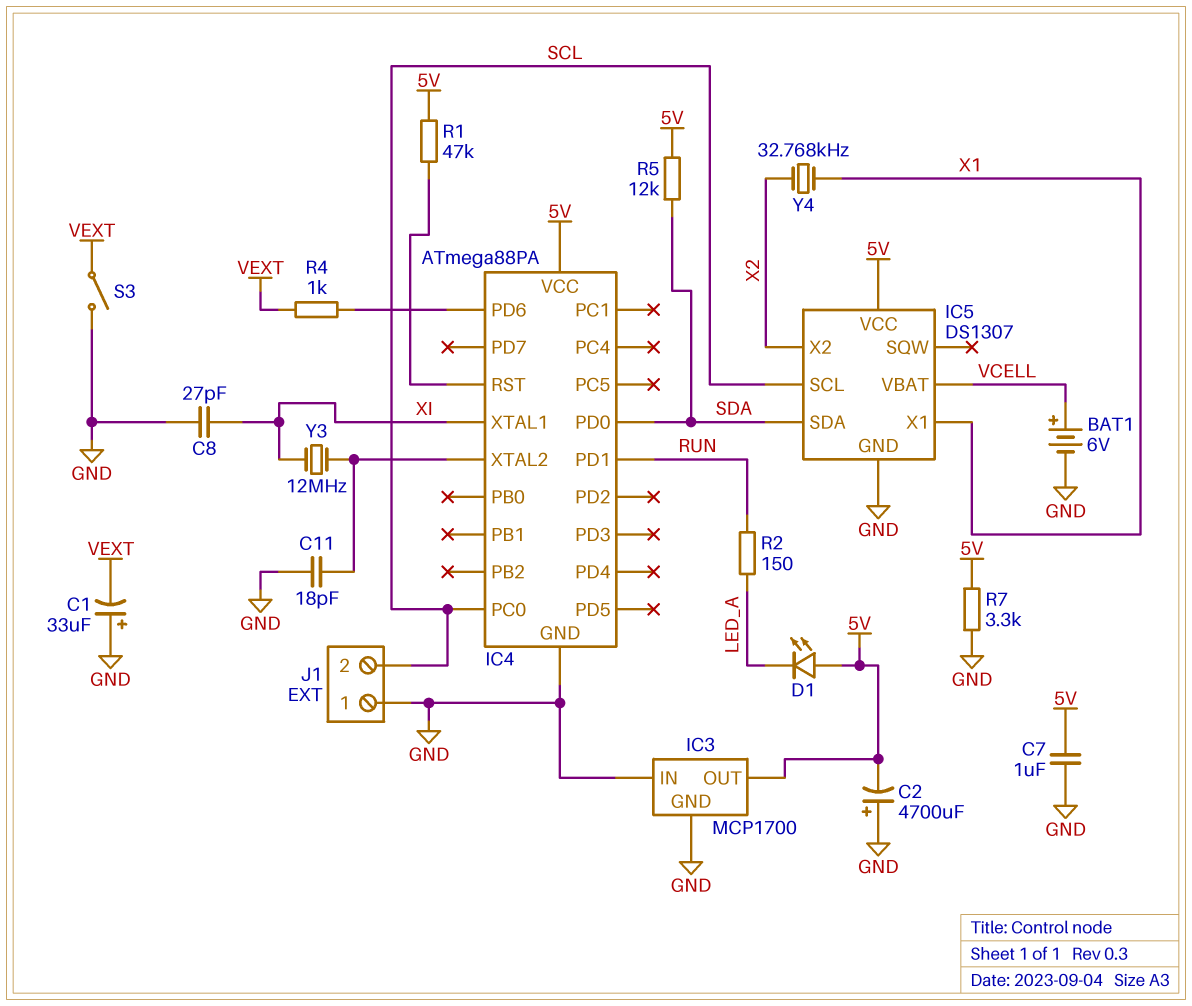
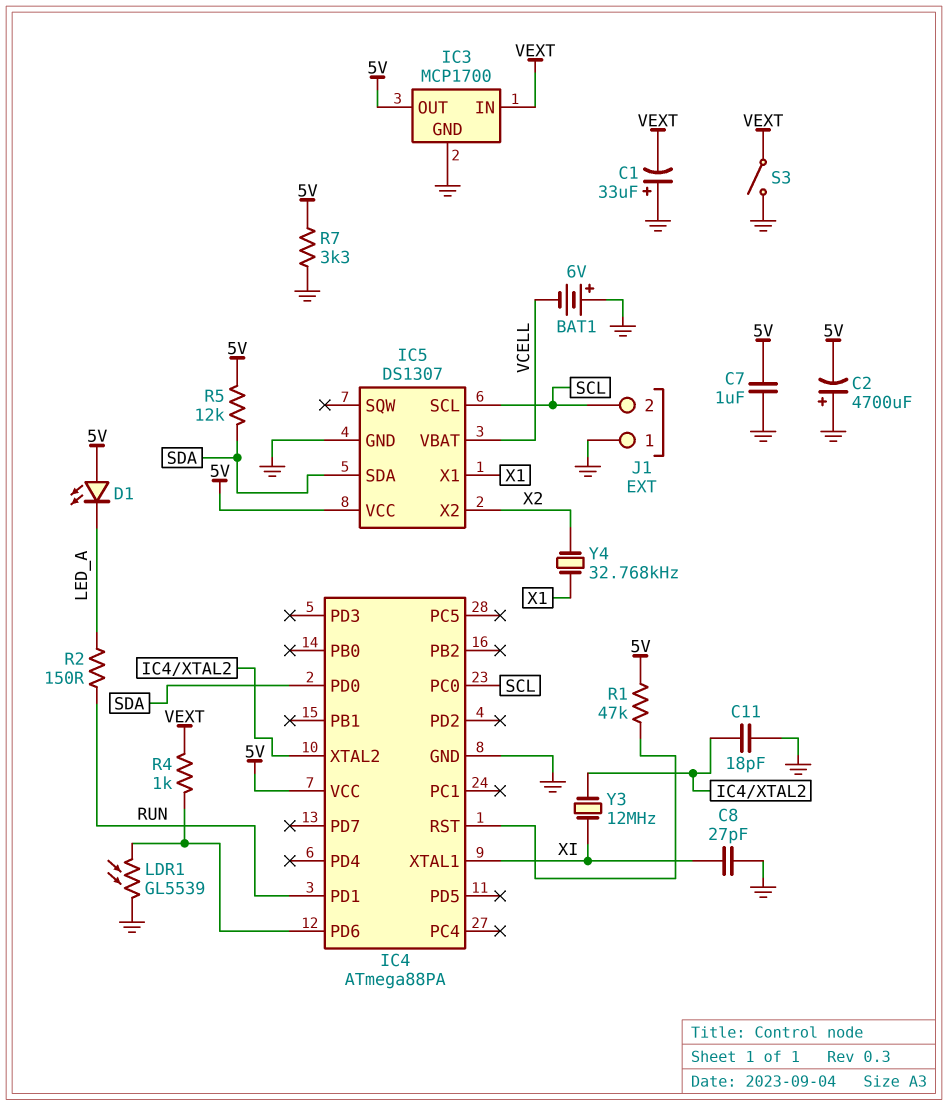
BAT1: 6V (plus VCELL, minus GND) -> 6V (plus GND, minus VCELL)
IC3 pin IN: GND -> VEXT
LDR1: none -> GL5539 (GND, IC4/PD6)

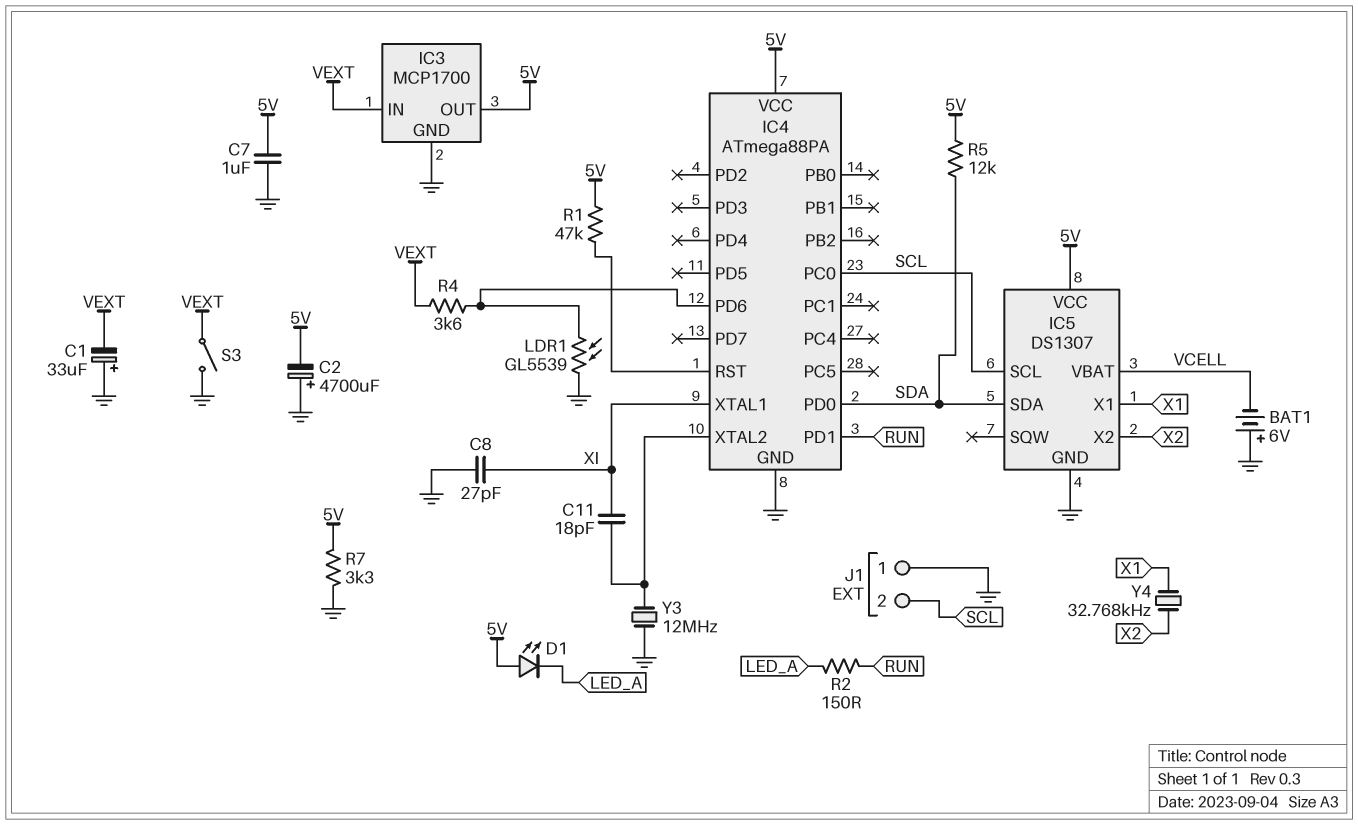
C11: 18pF (GND, IC4/XTAL2) -> 18pF (IC4/XTAL2, XI)
R4: 1k (IC4/PD6, VEXT) -> 3.6k (IC4/PD6, VEXT)
Y3: 12MHz (IC4/XTAL2, XI) -> 12MHz (GND, IC4/XTAL2)

